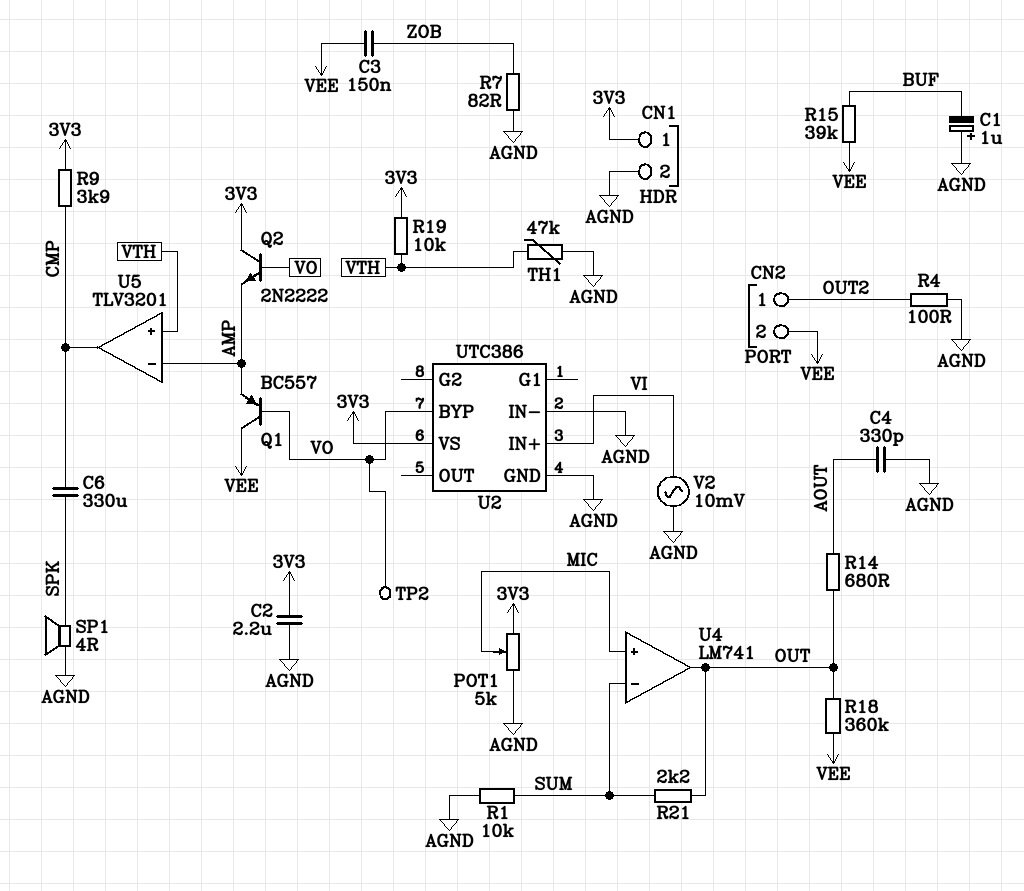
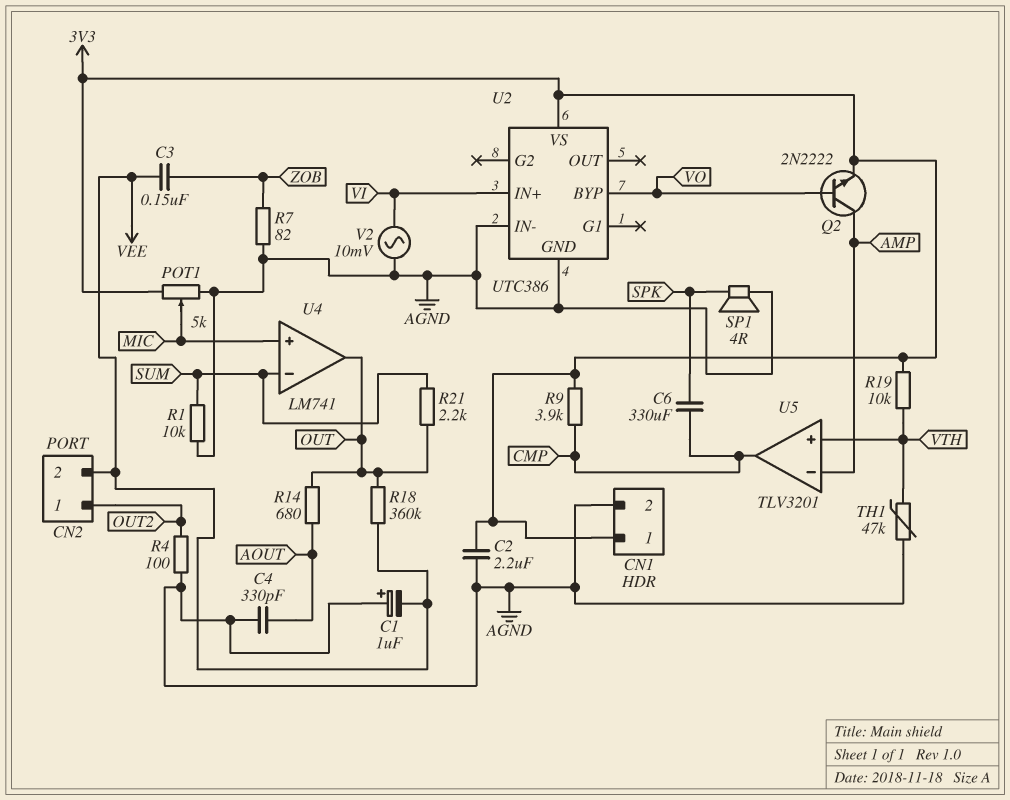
C1: 1uF (plus AGND, minus BUF) -> 1uF (plus AGND, minus VEE)
Q1: PNP BC557 (B VO, C VEE, E AMP) -> none
Q2: NPN 2N2222 (B VO, C 3V3, E AMP) -> NPN 2N2222 (B VO, C AMP, E 3V3)
R15: 39k (BUF, VEE) -> none
TP2: test point (VO) -> none

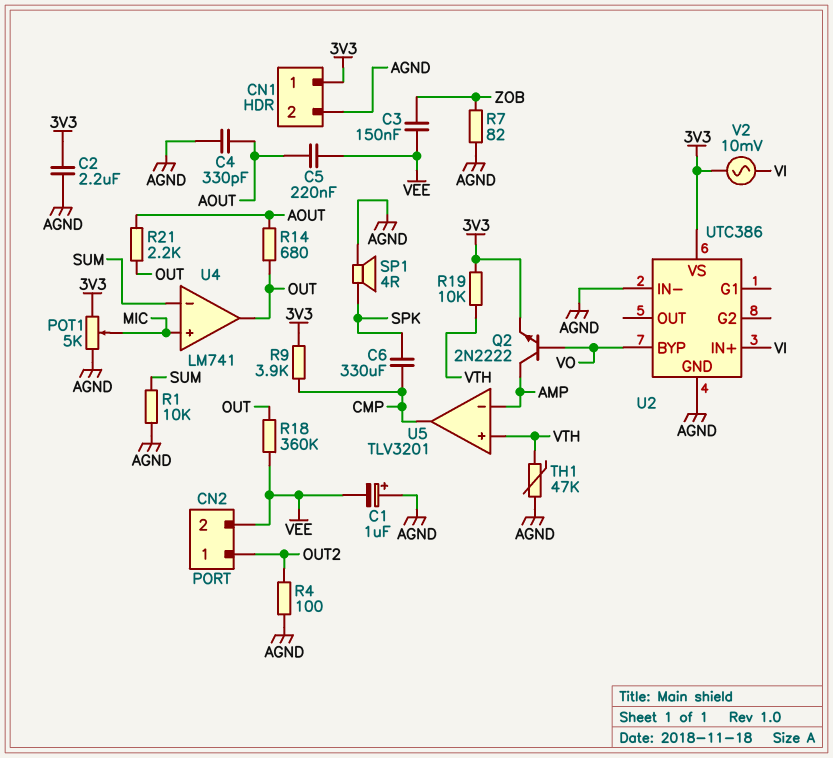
C5: none -> 220nF (AOUT, VEE)
R21: 2.2k (OUT, SUM) -> 2.2k (AOUT, OUT)
V2: AC 10mV (AGND, VI) -> AC 10mV (3V3, VI)

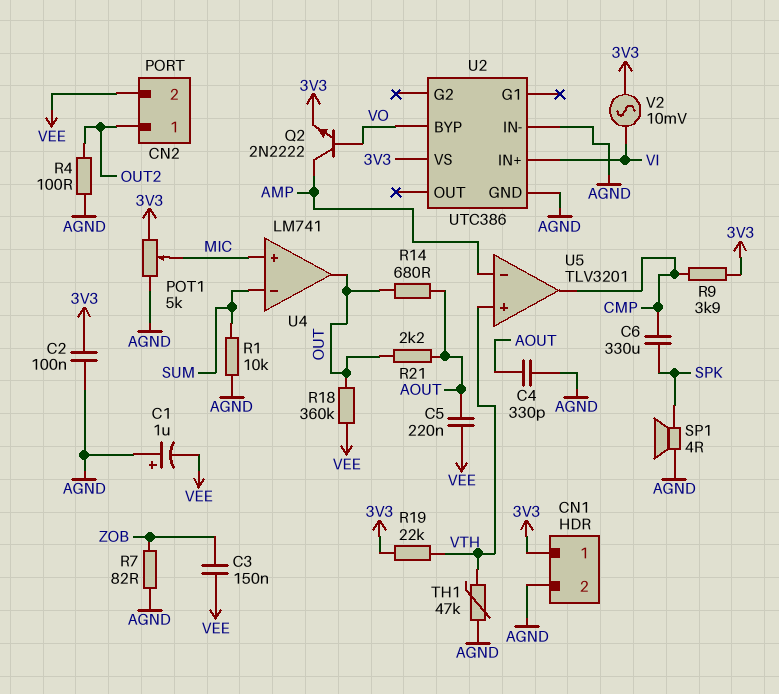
C2: 2.2uF (3V3, AGND) -> 100nF (3V3, AGND)
R19: 10k (3V3, VTH) -> 22k (3V3, VTH)

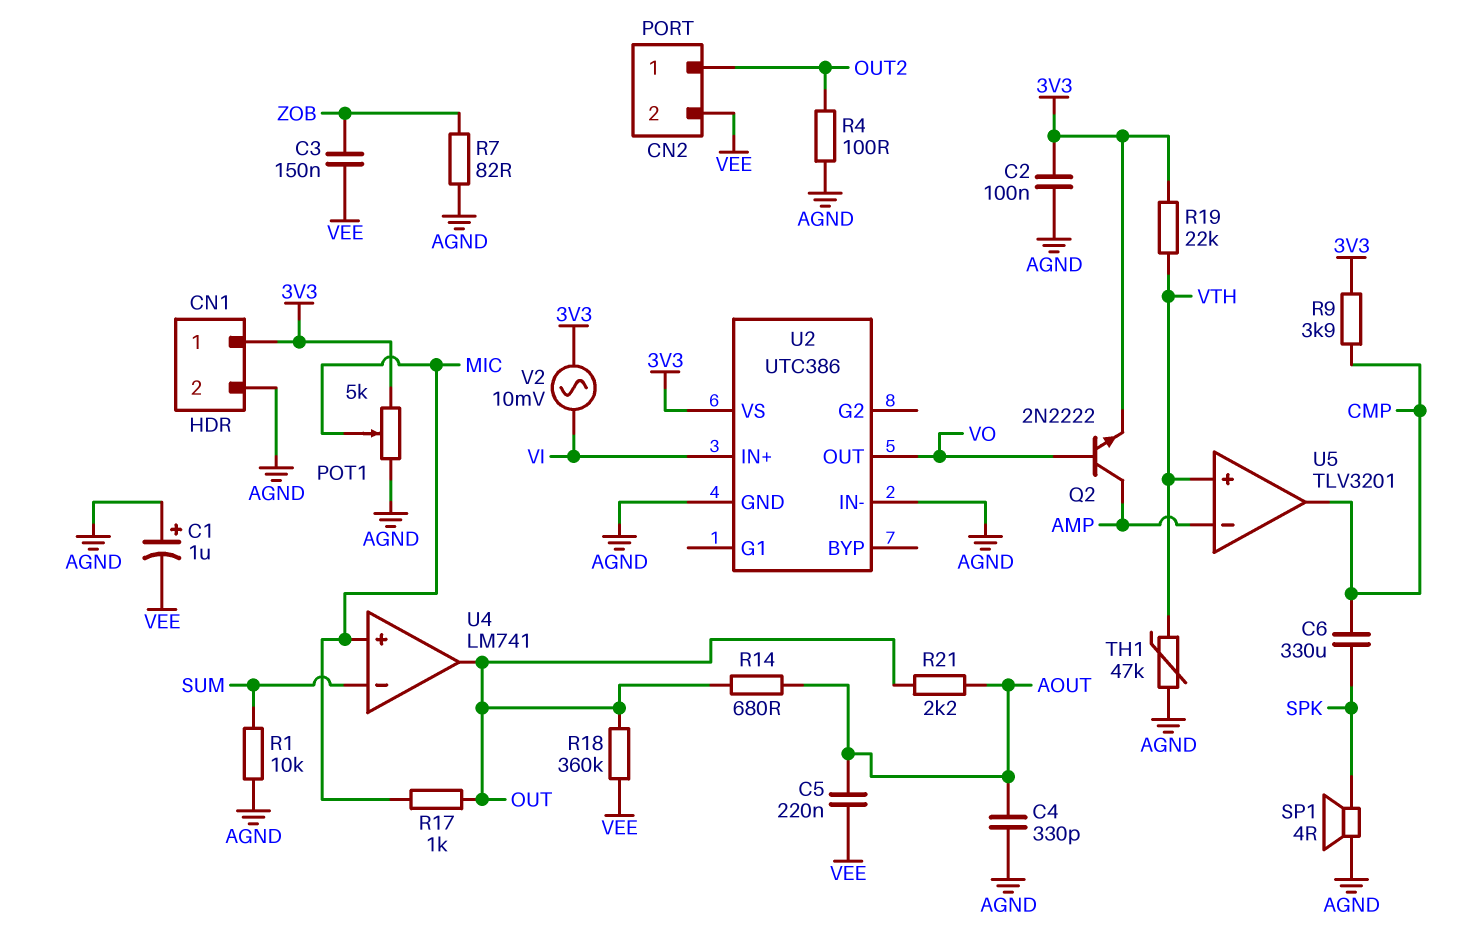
R17: none -> 1k (MIC, OUT)
U2 pin BYP: VO -> none
U2 pin OUT: none -> VO

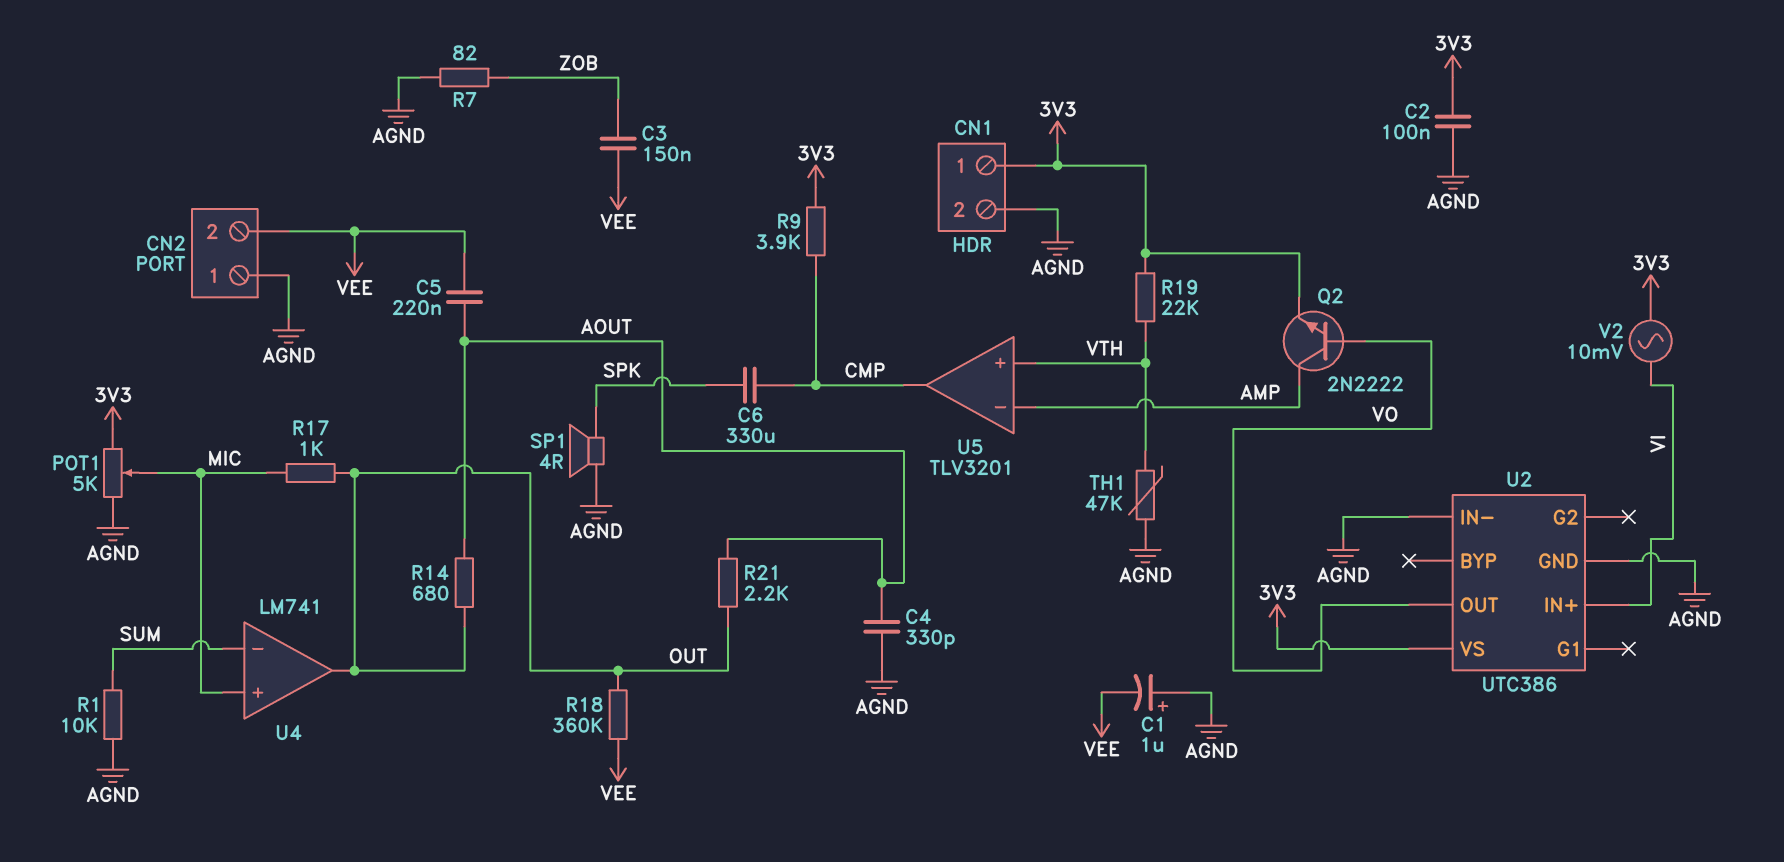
CN2 pin 1: OUT2 -> AGND
R4: 100 (AGND, OUT2) -> none

